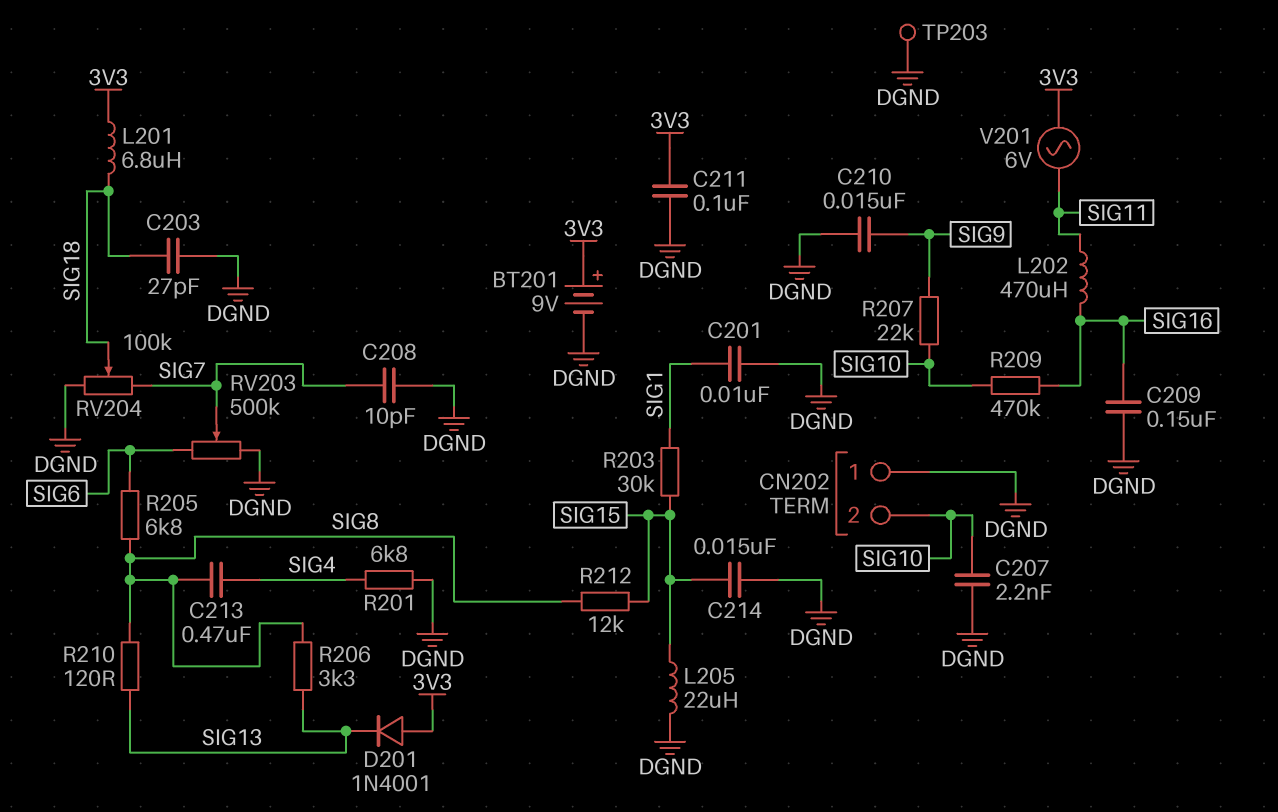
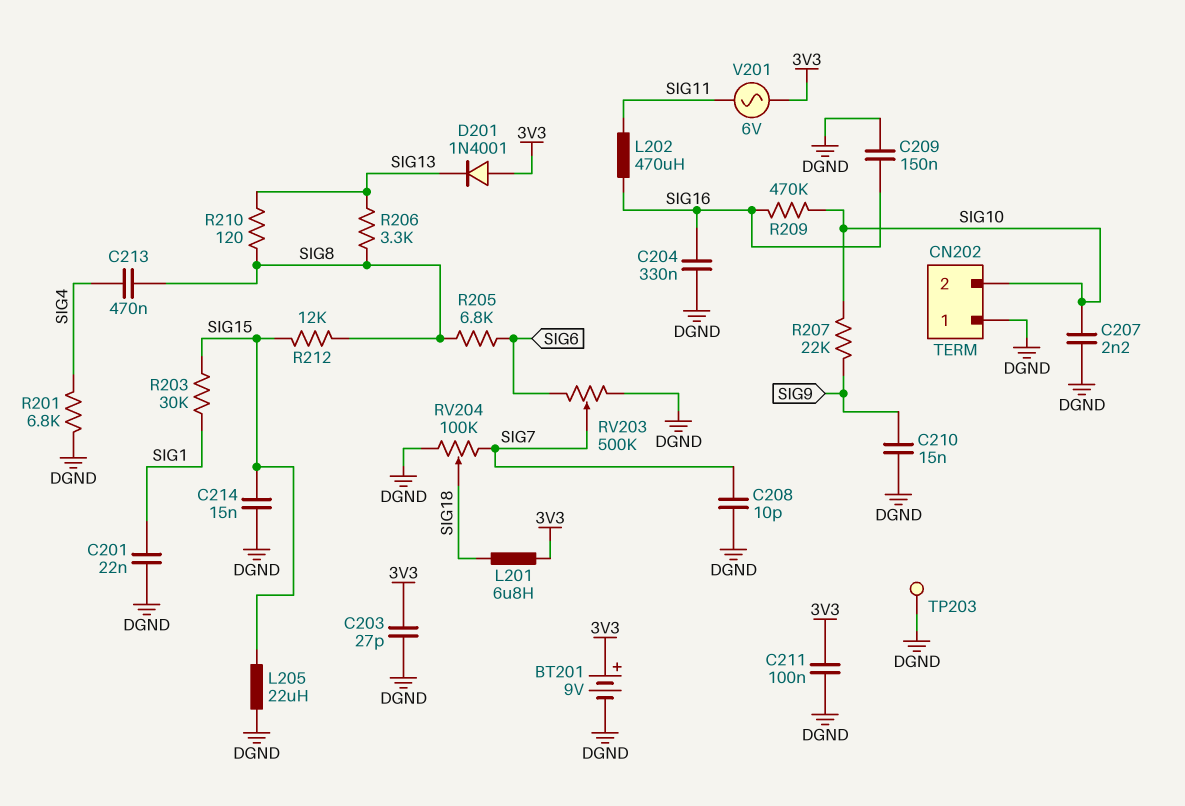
C201: 10nF (DGND, SIG1) -> 22nF (DGND, SIG1)
C203: 27pF (DGND, SIG18) -> 27pF (3V3, DGND)
C204: none -> 330nF (DGND, SIG16)

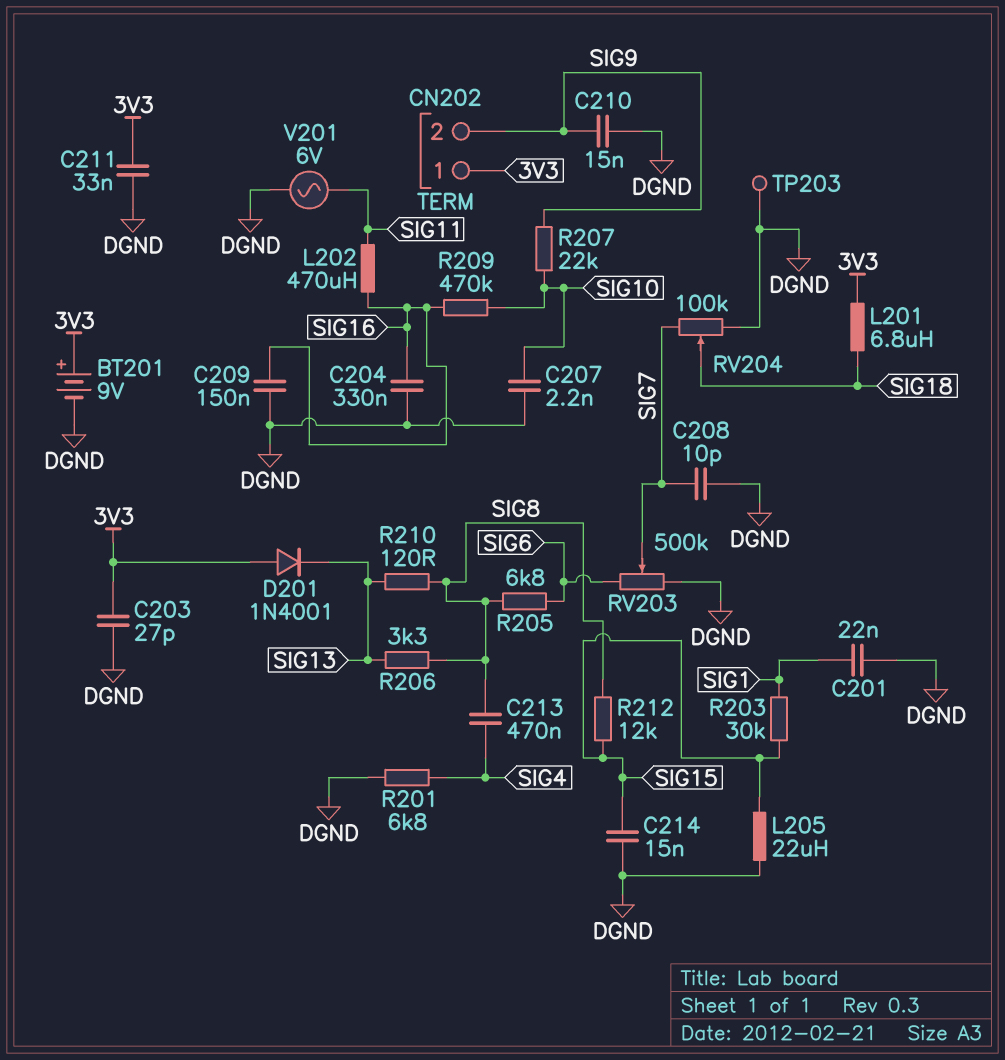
C211: 100nF (3V3, DGND) -> 33nF (3V3, DGND)
CN202 pin 1: DGND -> 3V3
CN202 pin 2: SIG10 -> SIG9
V201: AC 6V (3V3, SIG11) -> AC 6V (DGND, SIG11)

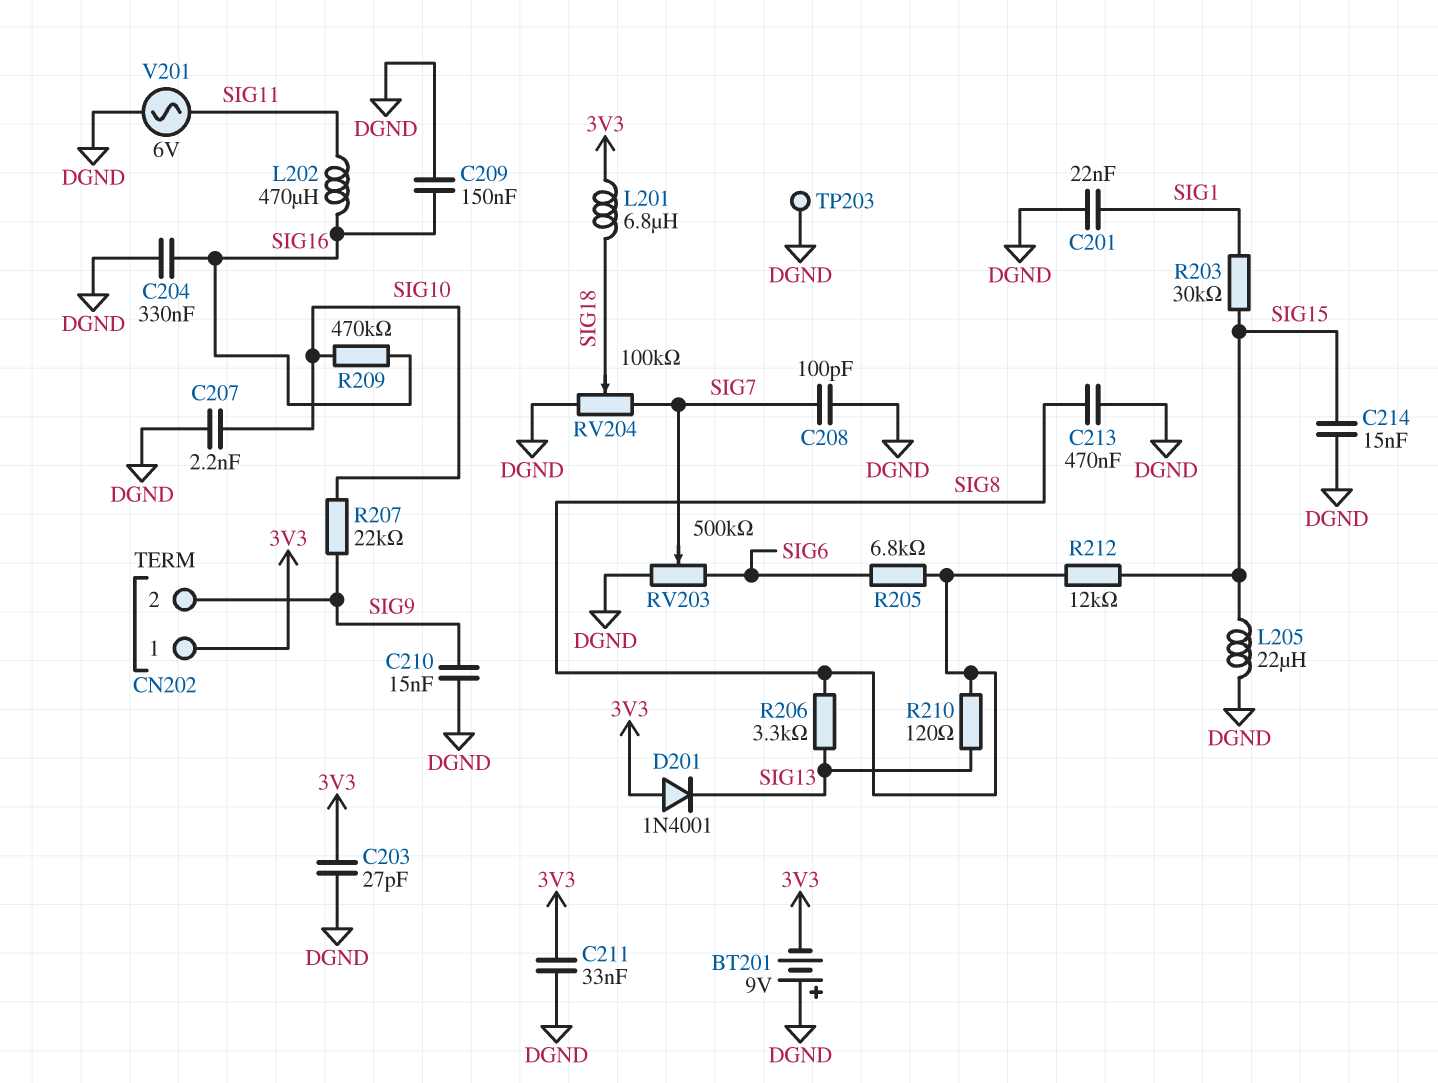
BT201: 9V (plus 3V3, minus DGND) -> 9V (plus DGND, minus 3V3)
C208: 10pF (DGND, SIG7) -> 100pF (DGND, SIG7)
C213: 470nF (SIG4, SIG8) -> 470nF (DGND, SIG8)
R201: 6.8k (DGND, SIG4) -> none

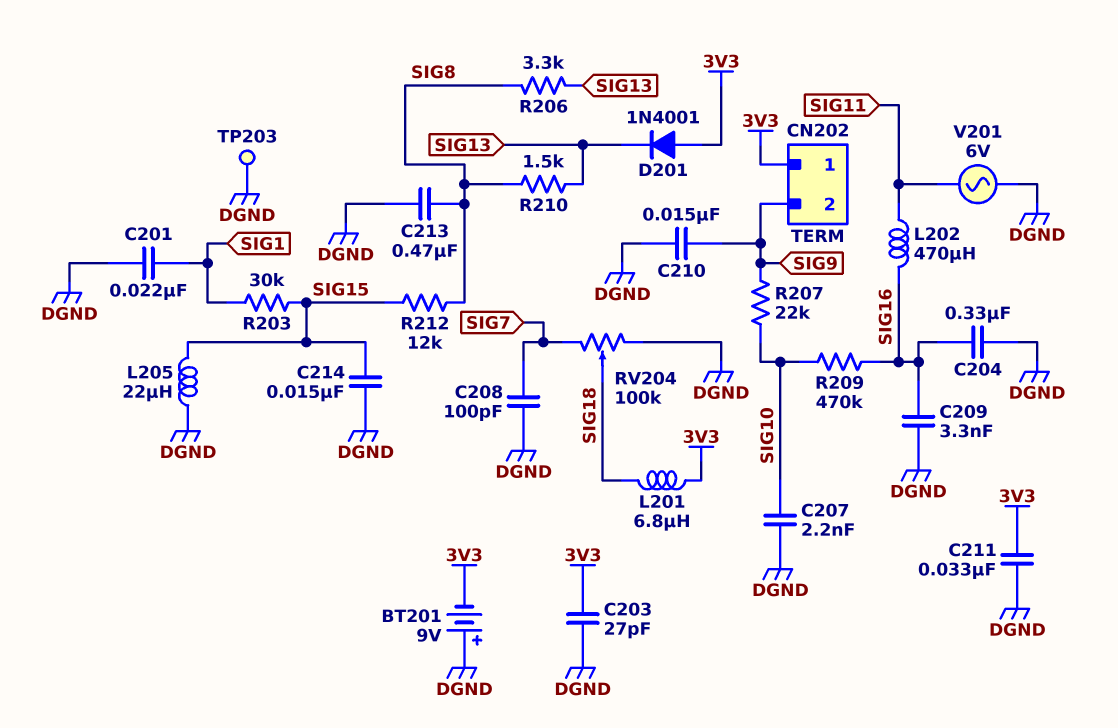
C209: 150nF (DGND, SIG16) -> 3.3nF (DGND, SIG16)
R205: 6.8k (SIG6, SIG8) -> none
R210: 120 (SIG8, SIG13) -> 1.5k (SIG8, SIG13)
RV203: 500k (DGND, SIG6, wiper SIG7) -> none

